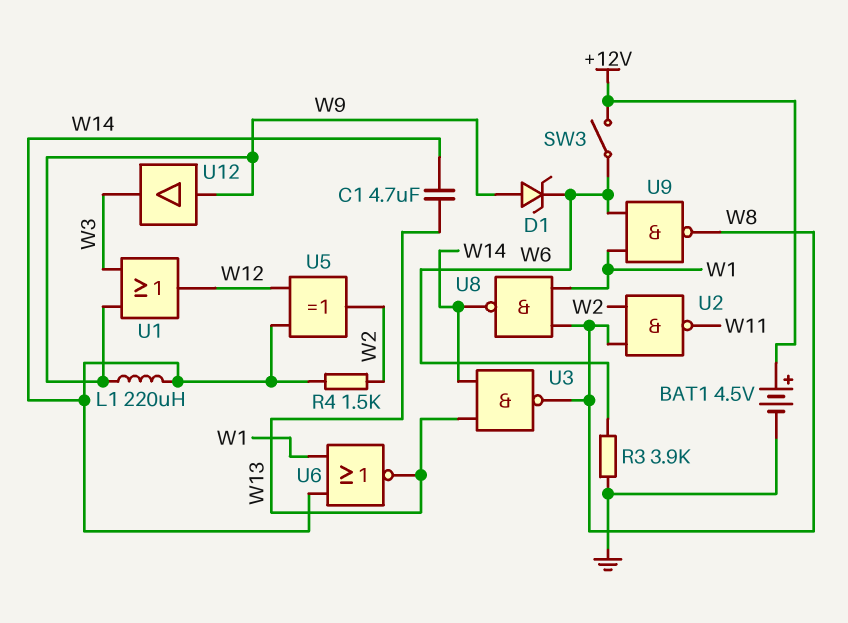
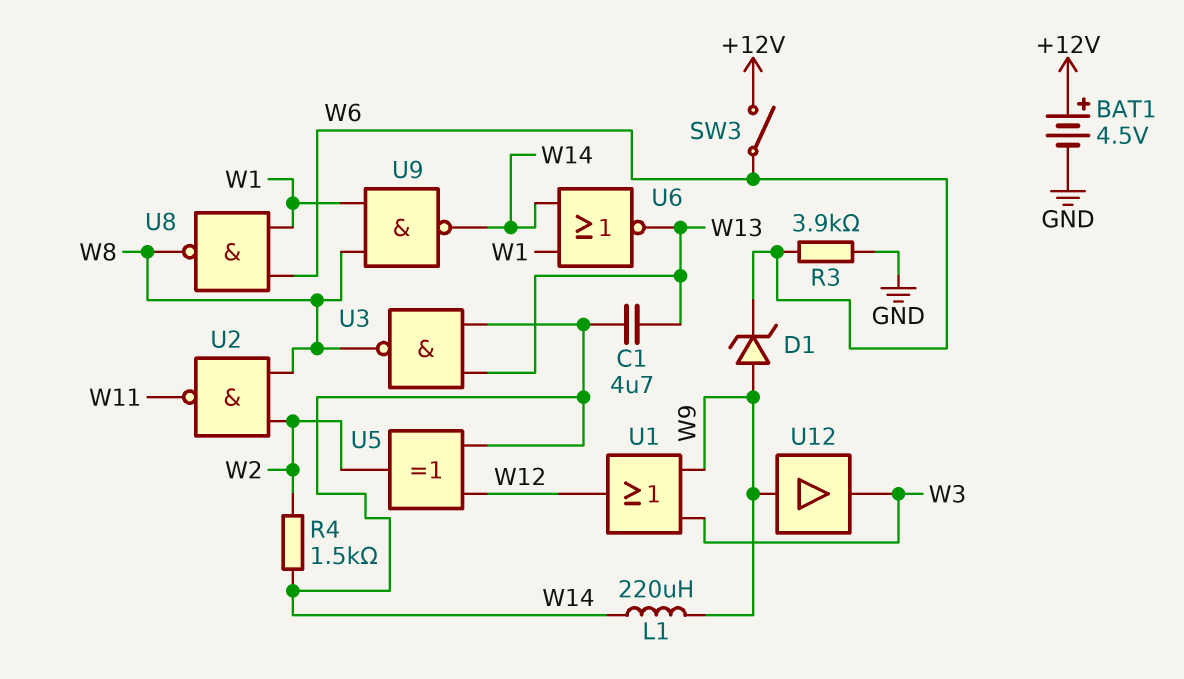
U8: NAND (in W1, in W8, out W14) -> NAND (in W1, in W6, out W8)
U9: NAND (in W1, in W6, out W8) -> NAND (in W1, in W8, out W14)

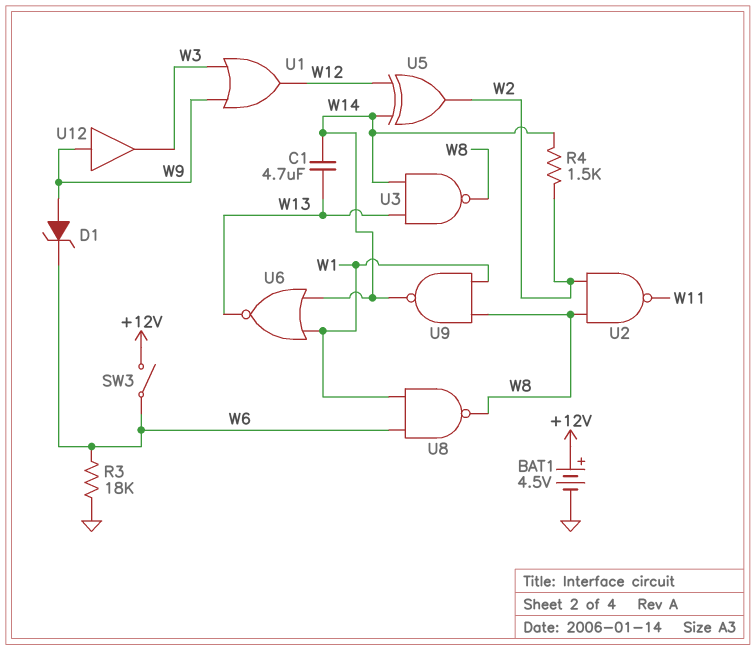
L1: 220uH (W9, W14) -> none
R3: 3.9k (GND, W6) -> 18k (GND, W6)

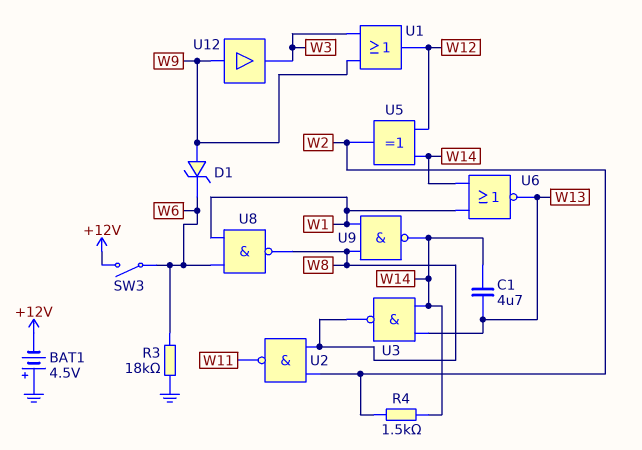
BAT1: 4.5V (plus +12V, minus GND) -> 4.5V (plus GND, minus +12V)

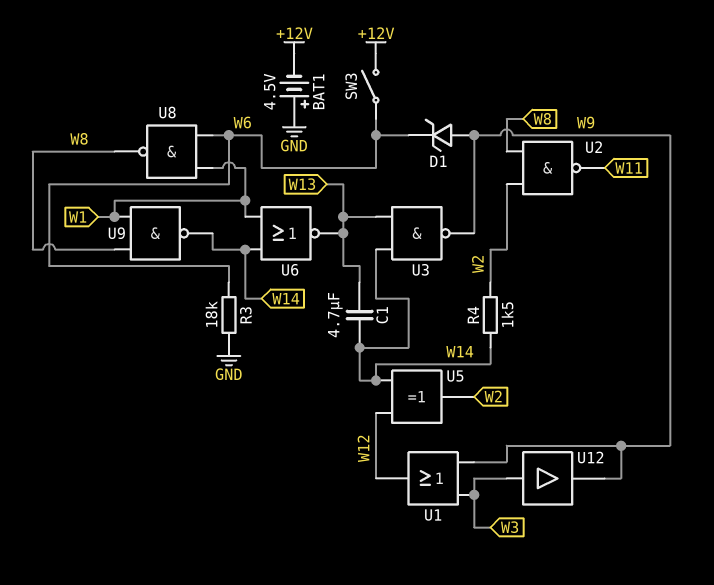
U3: NAND (in W13, in W14, out W8) -> NAND (in W13, in W14, out W9)
U12: buffer (in W9, out W3) -> buffer (in W3, out W9)

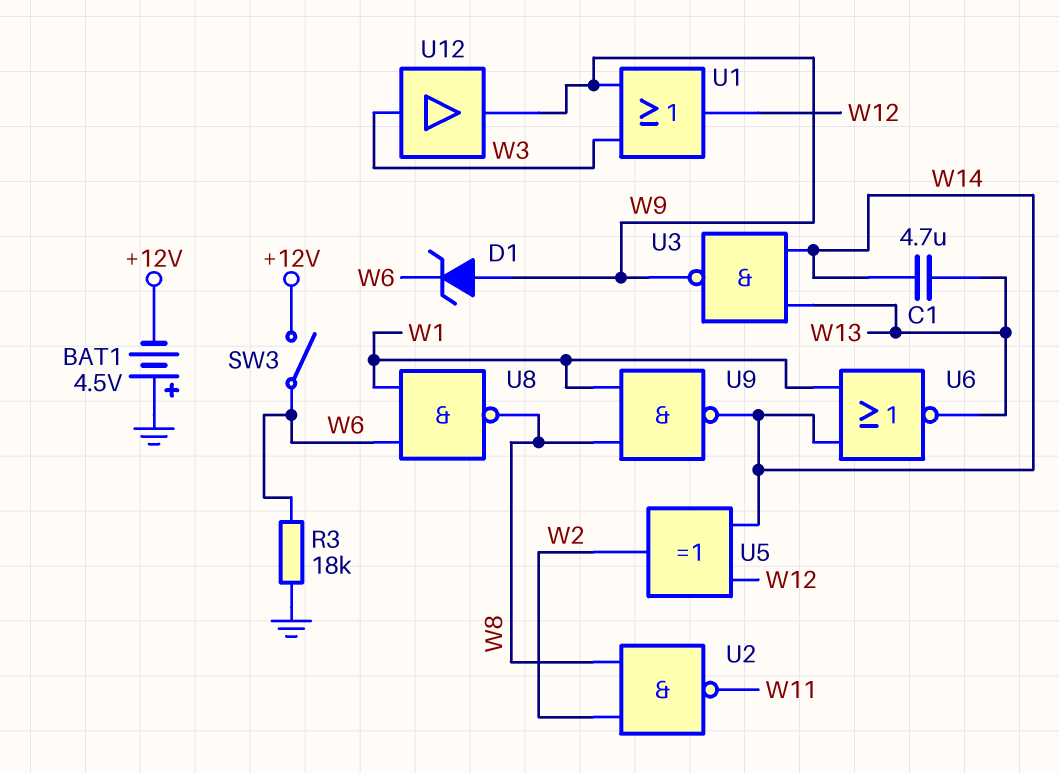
R4: 1.5k (W2, W14) -> none

